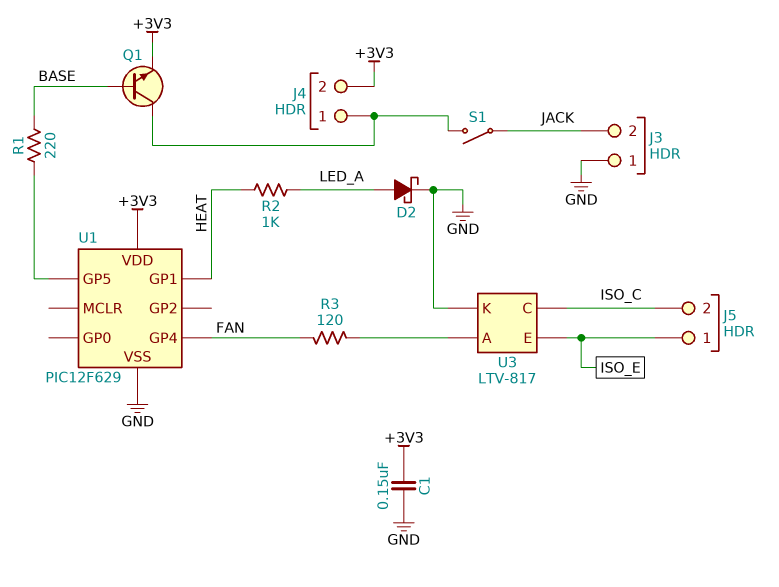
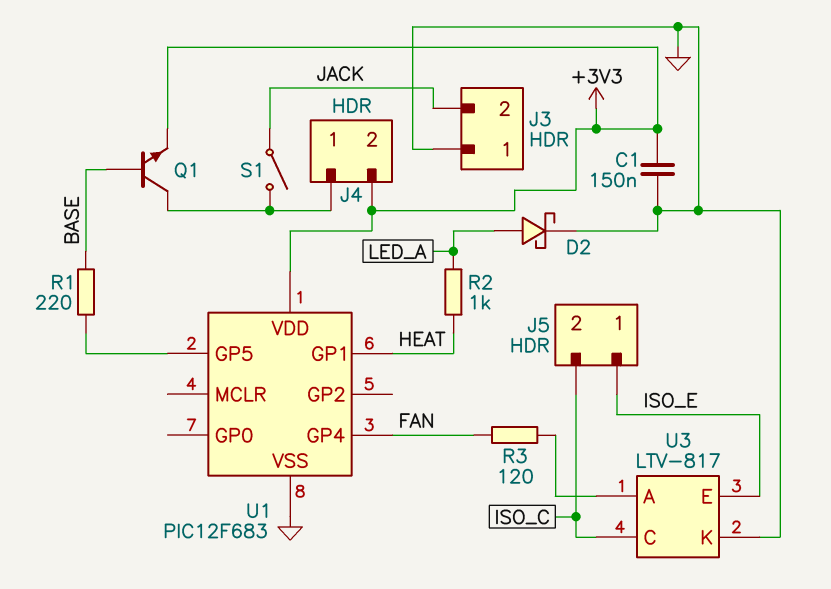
U1: PIC12F629 -> PIC12F683

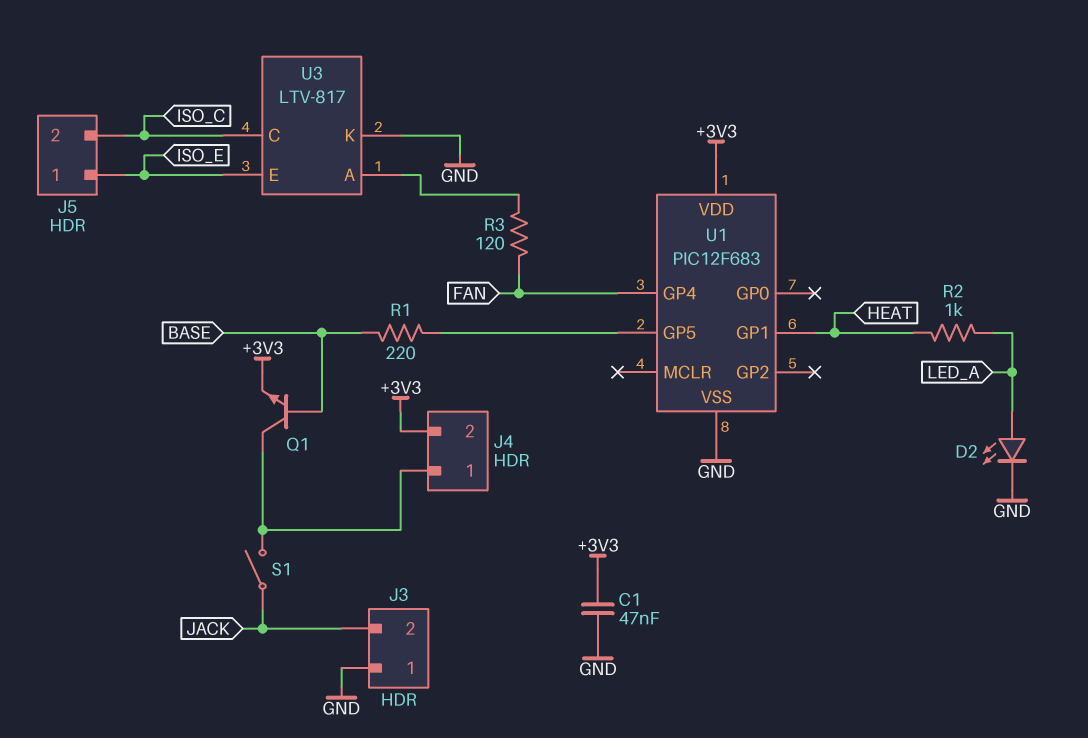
C1: 150nF (+3V3, GND) -> 47nF (+3V3, GND)
D2: schottky (A LED_A, K GND) -> LED (A LED_A, K GND)

